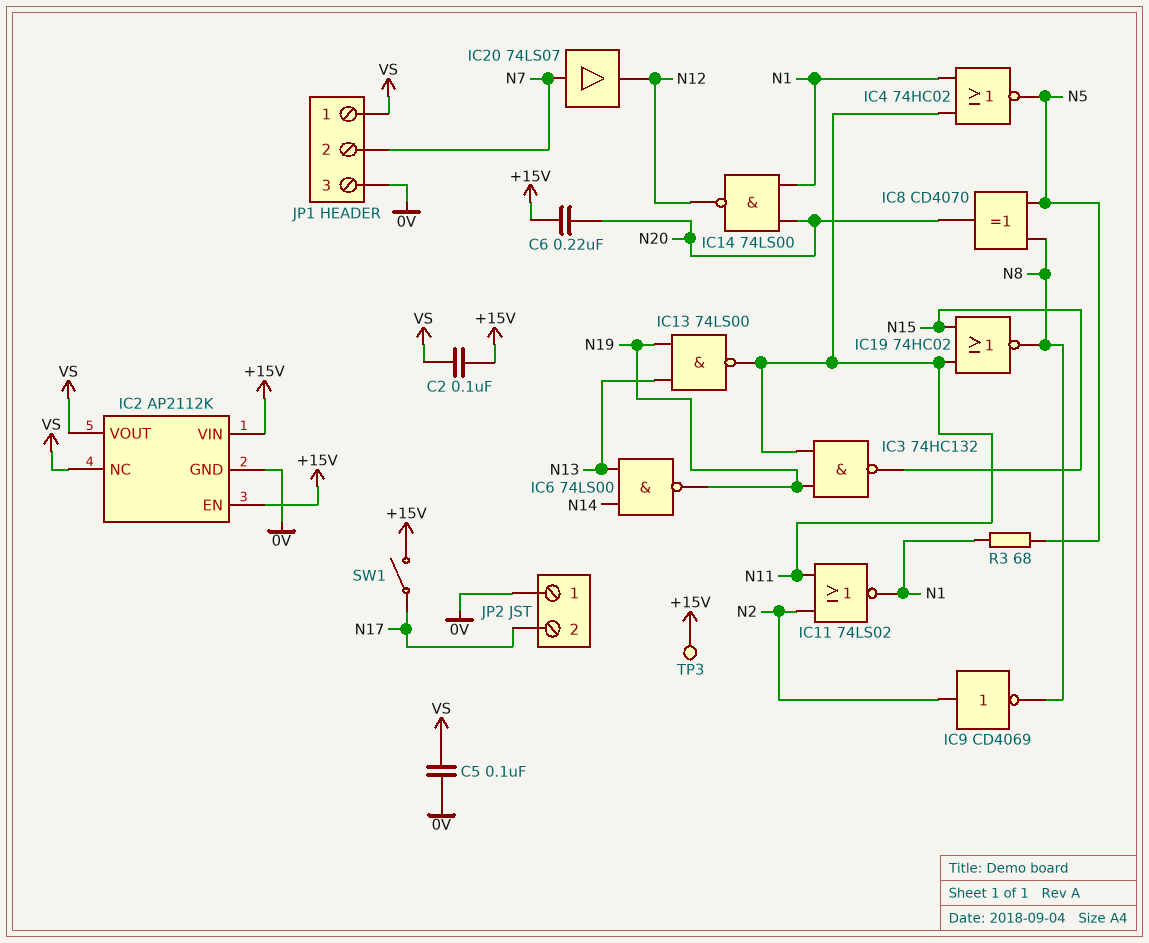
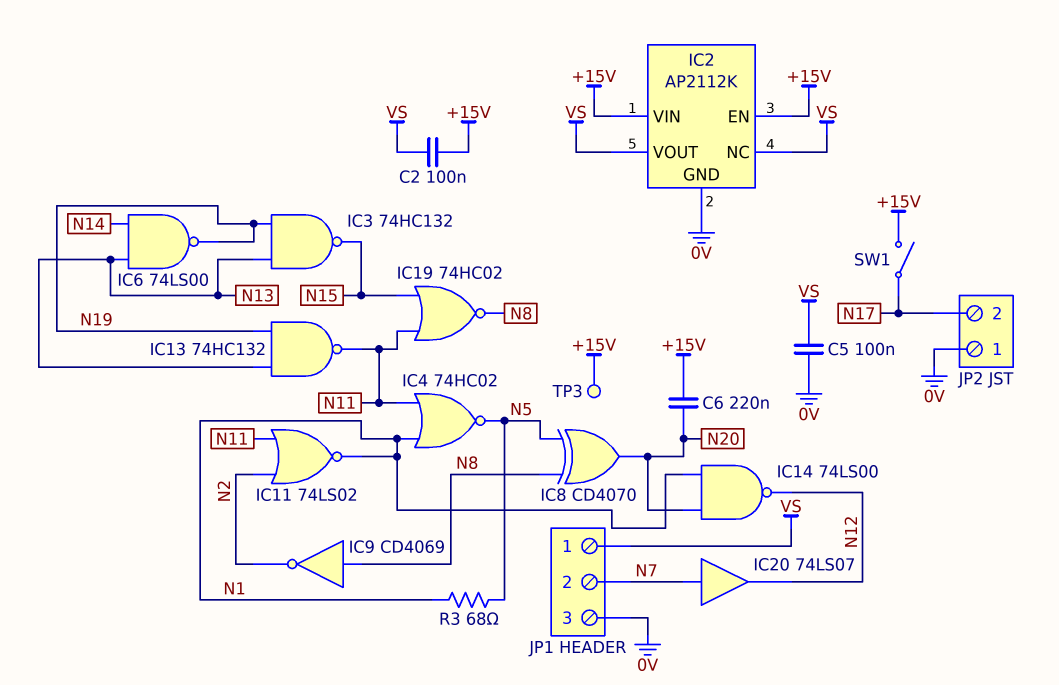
IC3: NAND 74HC132 (in N11, in N19, out N15) -> NAND 74HC132 (in N13, in N19, out N15)
IC9: NOT CD4069 (in N2, out N8) -> NOT CD4069 (in N8, out N2)
IC13: NAND 74LS00 (in N13, in N19, out N11) -> NAND 74HC132 (in N13, in N19, out N11)

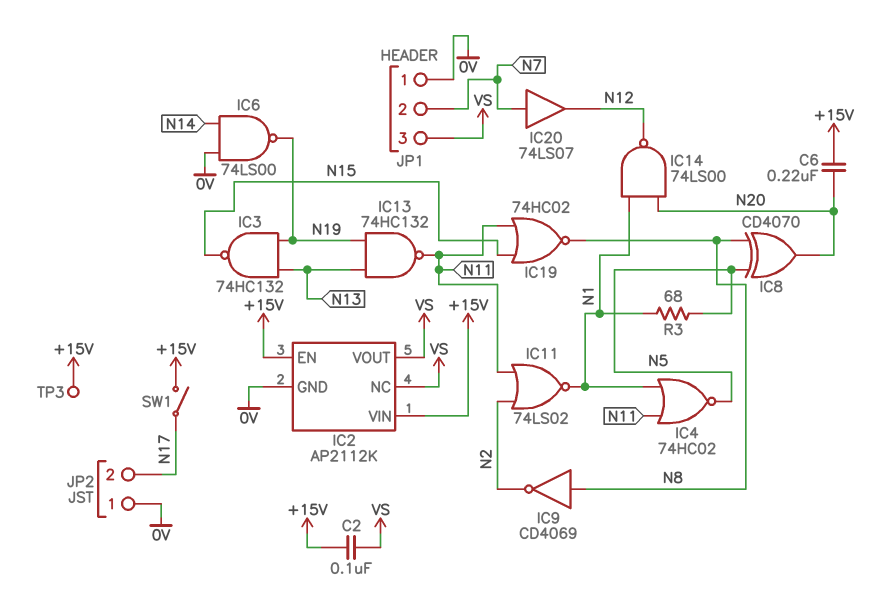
C5: 100nF (0V, VS) -> none
IC6: NAND 74LS00 (in N13, in N14, out N19) -> NAND 74LS00 (in 0V, in N14, out N19)
JP1 pin 1: VS -> 0V
JP1 pin 3: 0V -> VS

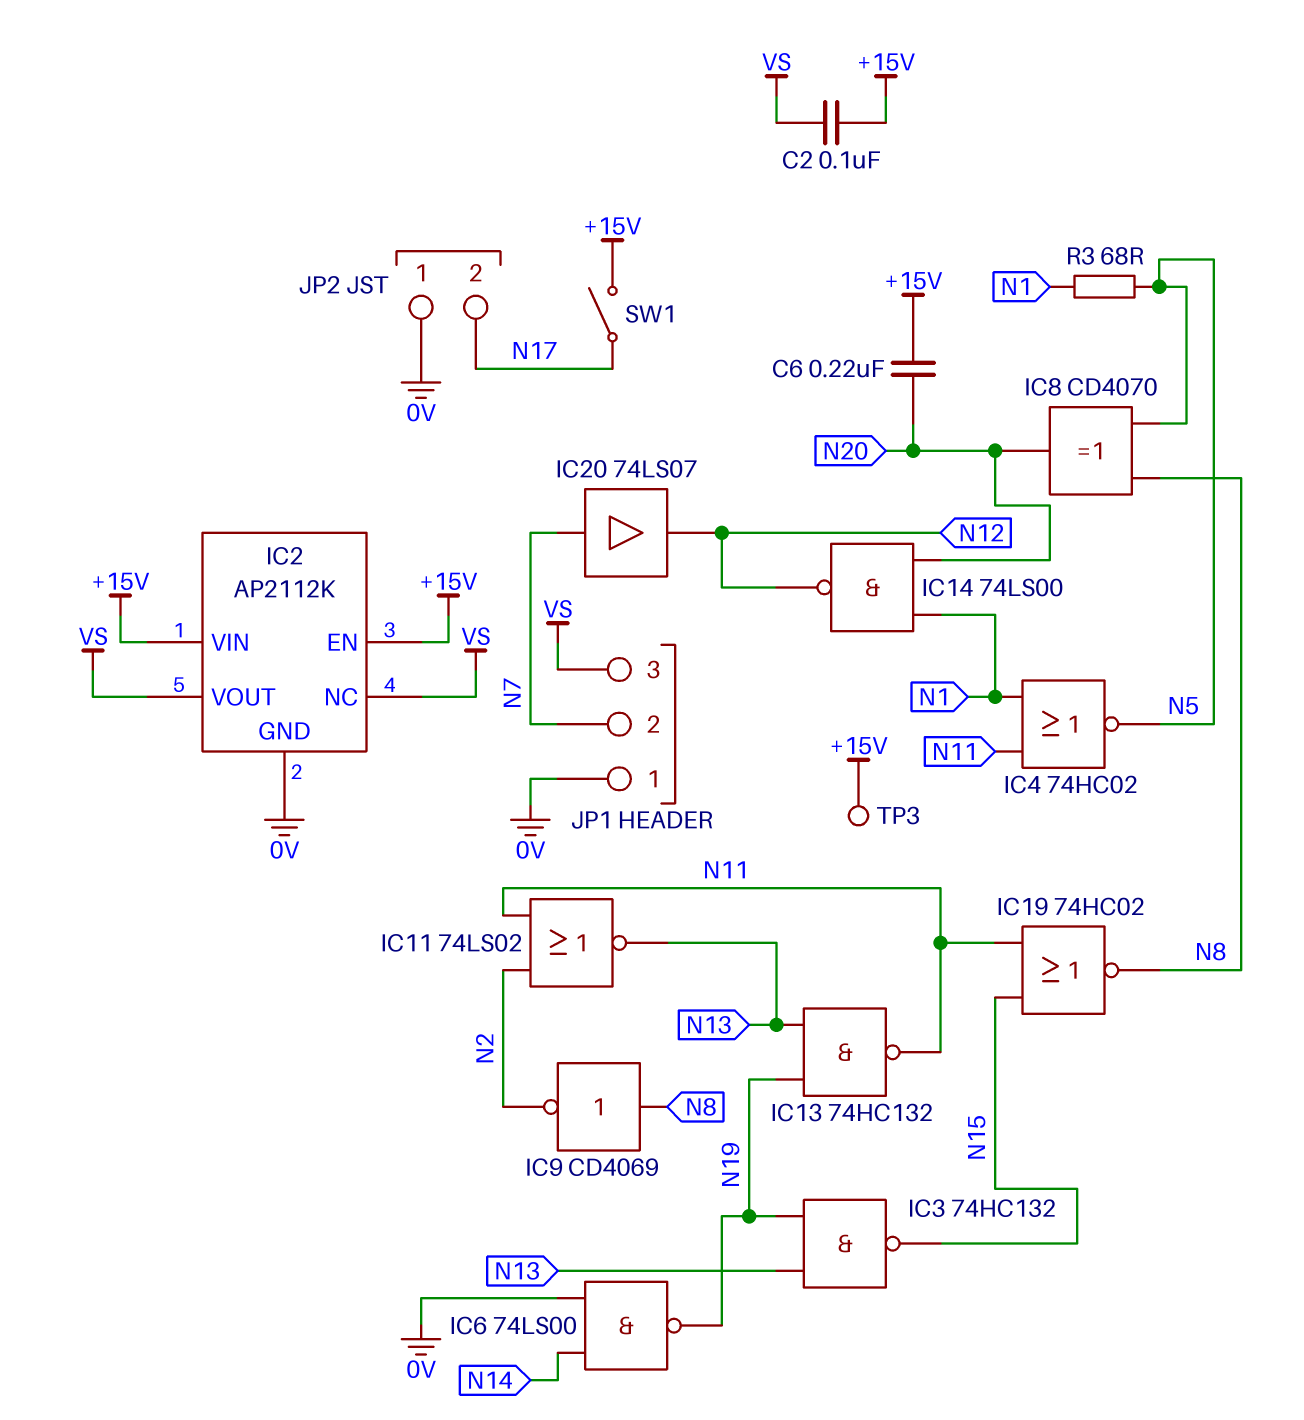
IC11: NOR 74LS02 (in N2, in N11, out N1) -> NOR 74LS02 (in N2, in N11, out N13)

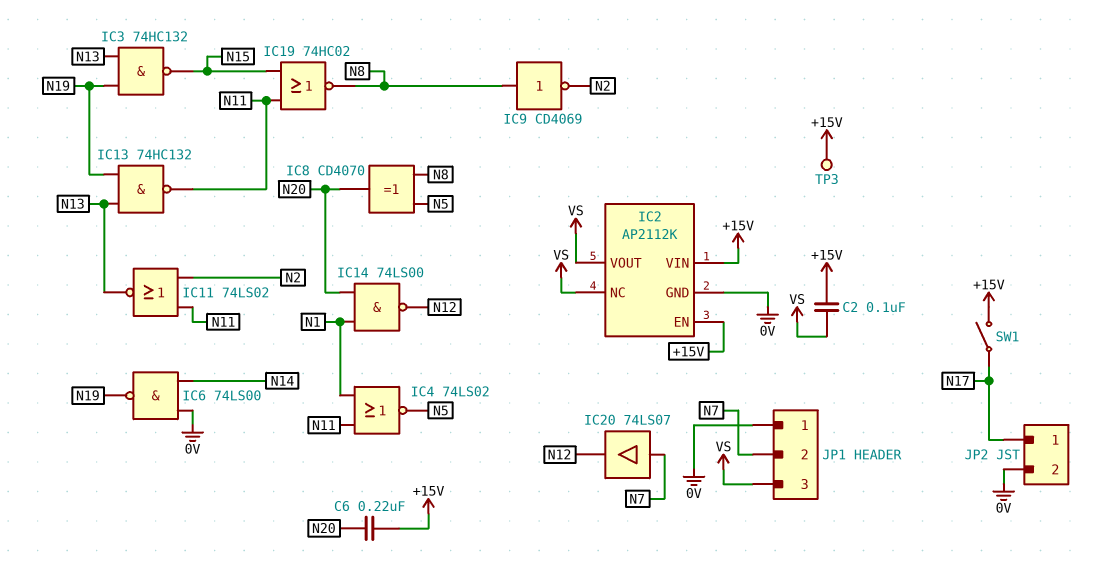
IC4: NOR 74HC02 (in N1, in N11, out N5) -> NOR 74LS02 (in N1, in N11, out N5)
JP2 pin 1: 0V -> N17
JP2 pin 2: N17 -> 0V
R3: 68 (N1, N5) -> none

